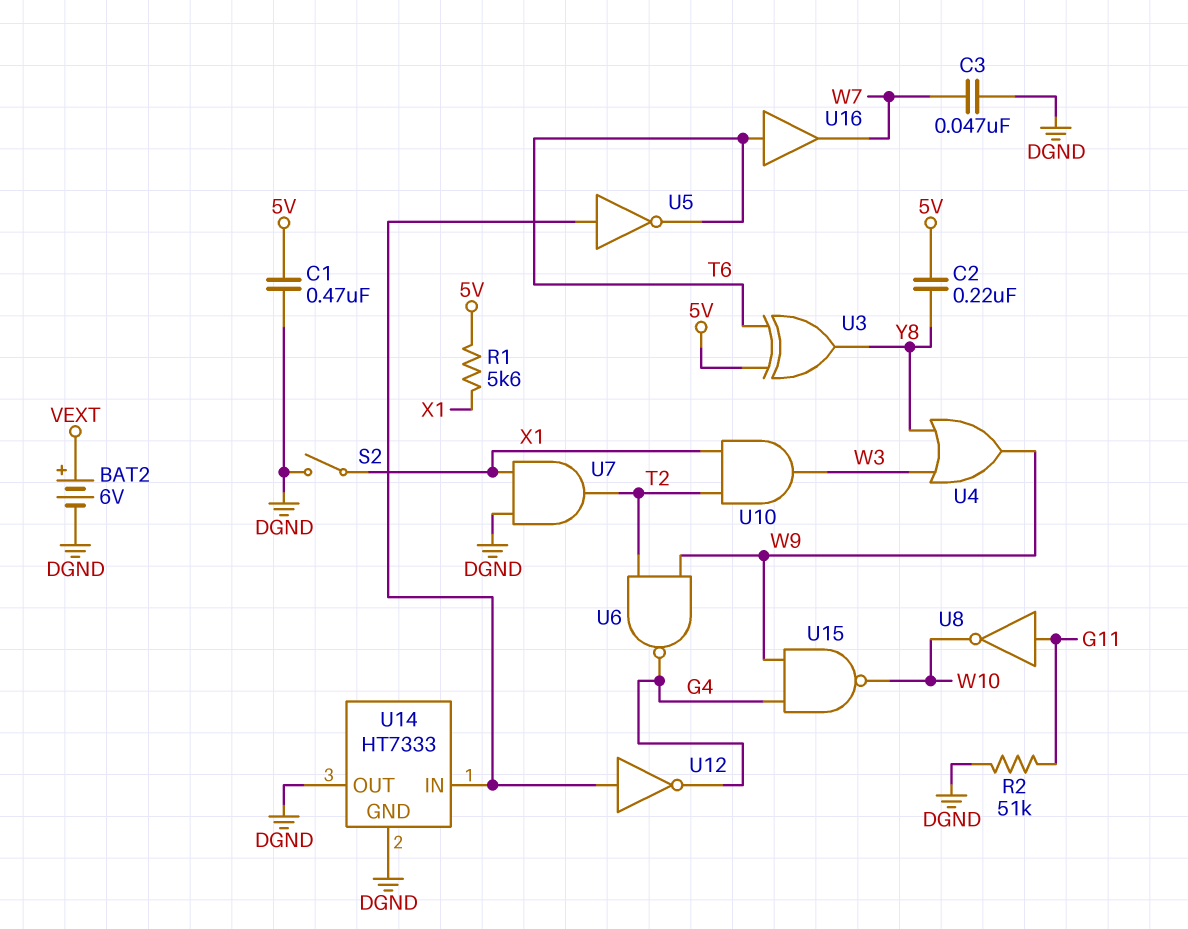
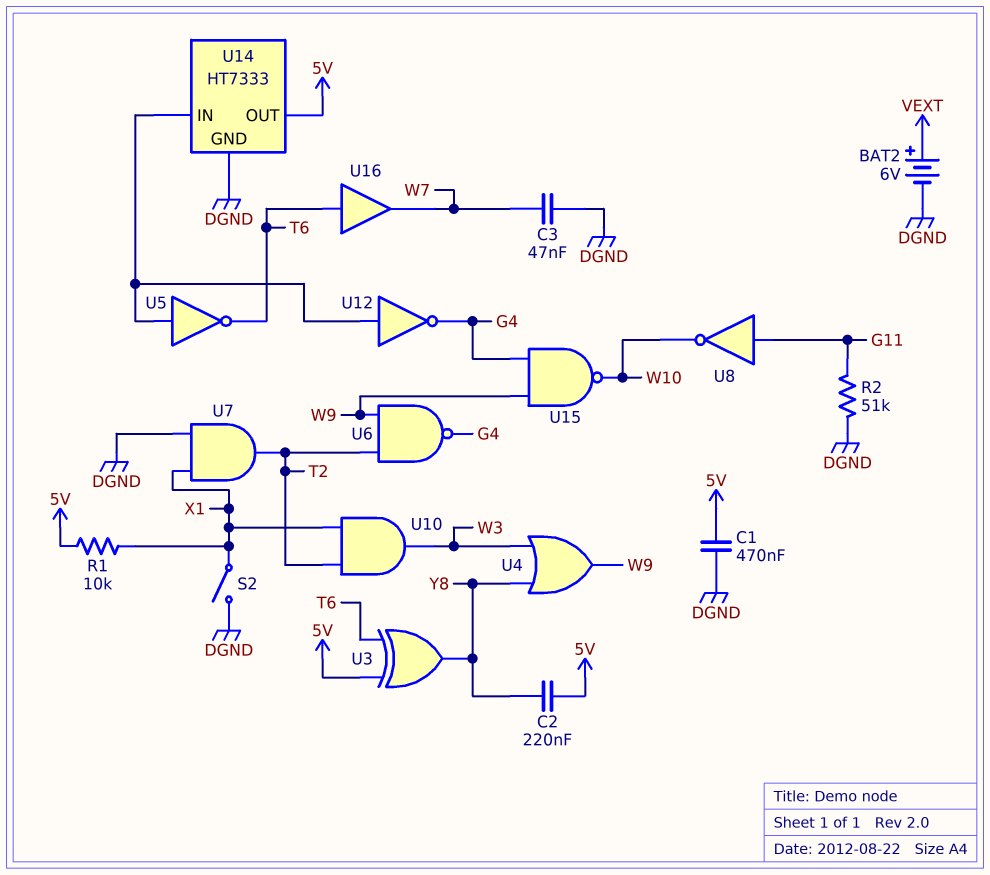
R1: 5.6k (5V, X1) -> 10k (5V, X1)
U14 pin OUT: DGND -> 5V

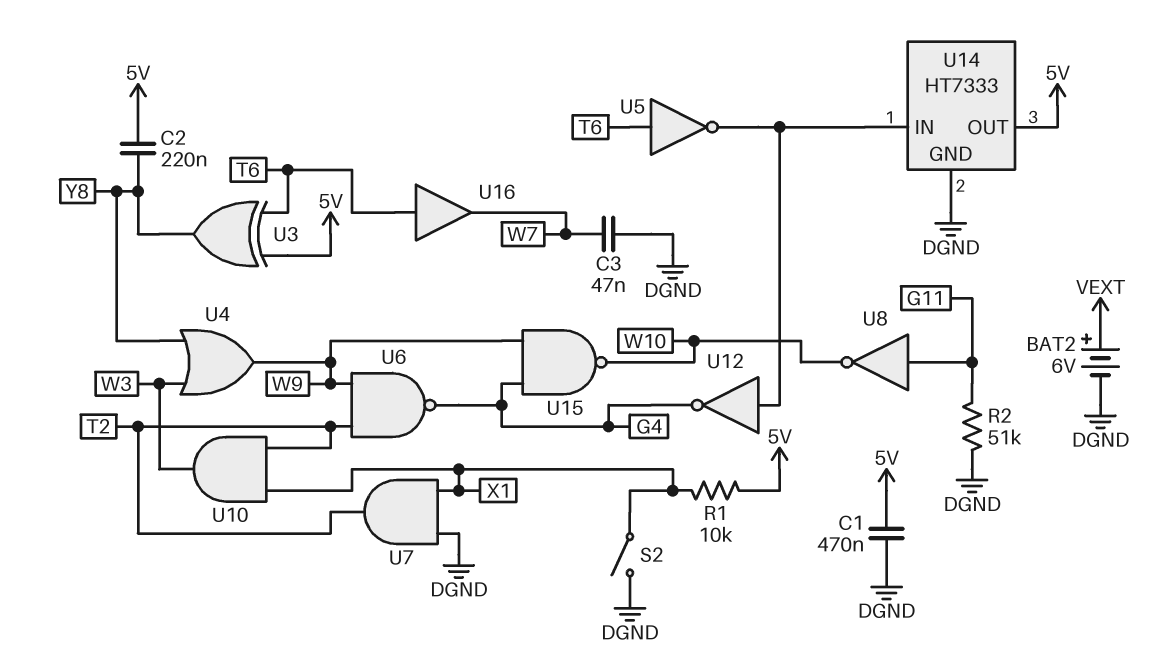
U5: NOT (in U14/IN, out T6) -> NOT (in T6, out U14/IN)

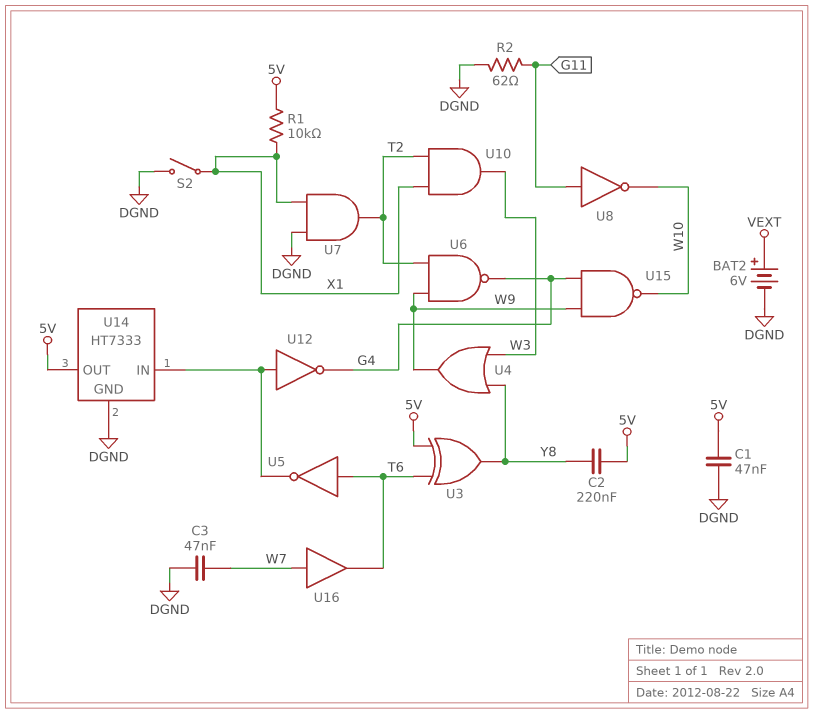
C1: 470nF (5V, DGND) -> 47nF (5V, DGND)
R2: 51k (DGND, G11) -> 62 (DGND, G11)
U16: buffer (in T6, out W7) -> buffer (in W7, out T6)

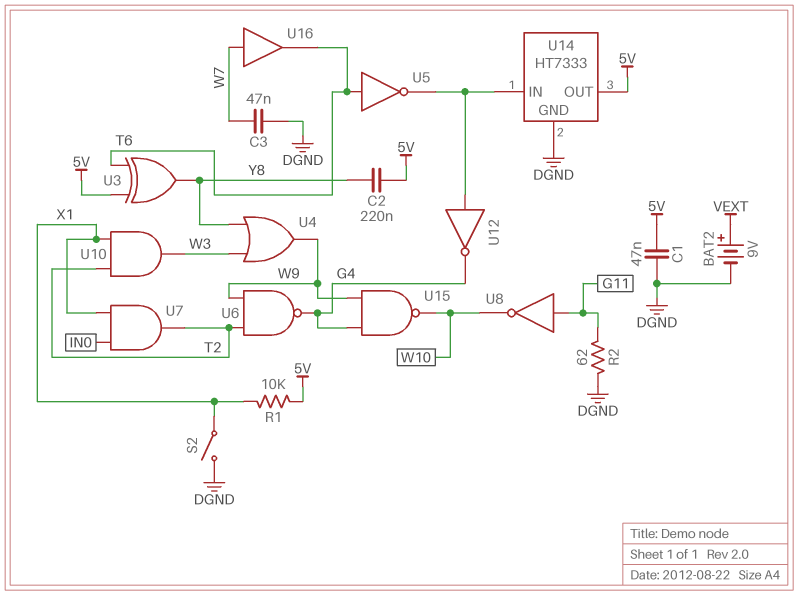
BAT2: 6V (plus VEXT, minus DGND) -> 9V (plus VEXT, minus DGND)
U7: AND (in DGND, in X1, out T2) -> AND (in IN0, in X1, out T2)

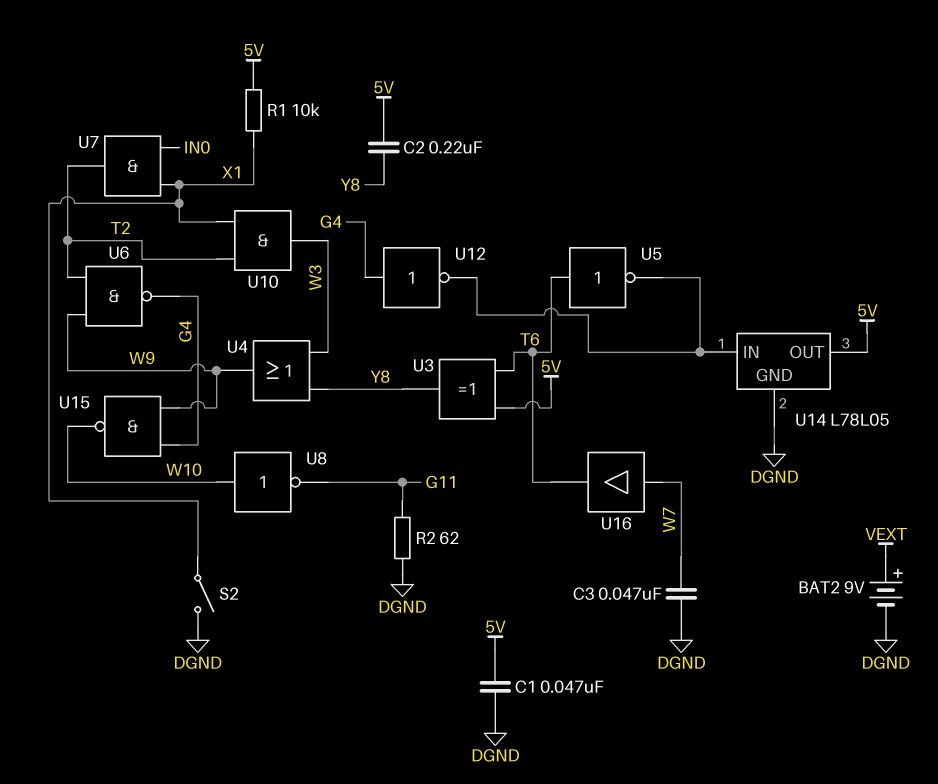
U8: NOT (in G11, out W10) -> NOT (in W10, out G11)
U12: NOT (in U14/IN, out G4) -> NOT (in G4, out U14/IN)
U14: HT7333 -> L78L05

